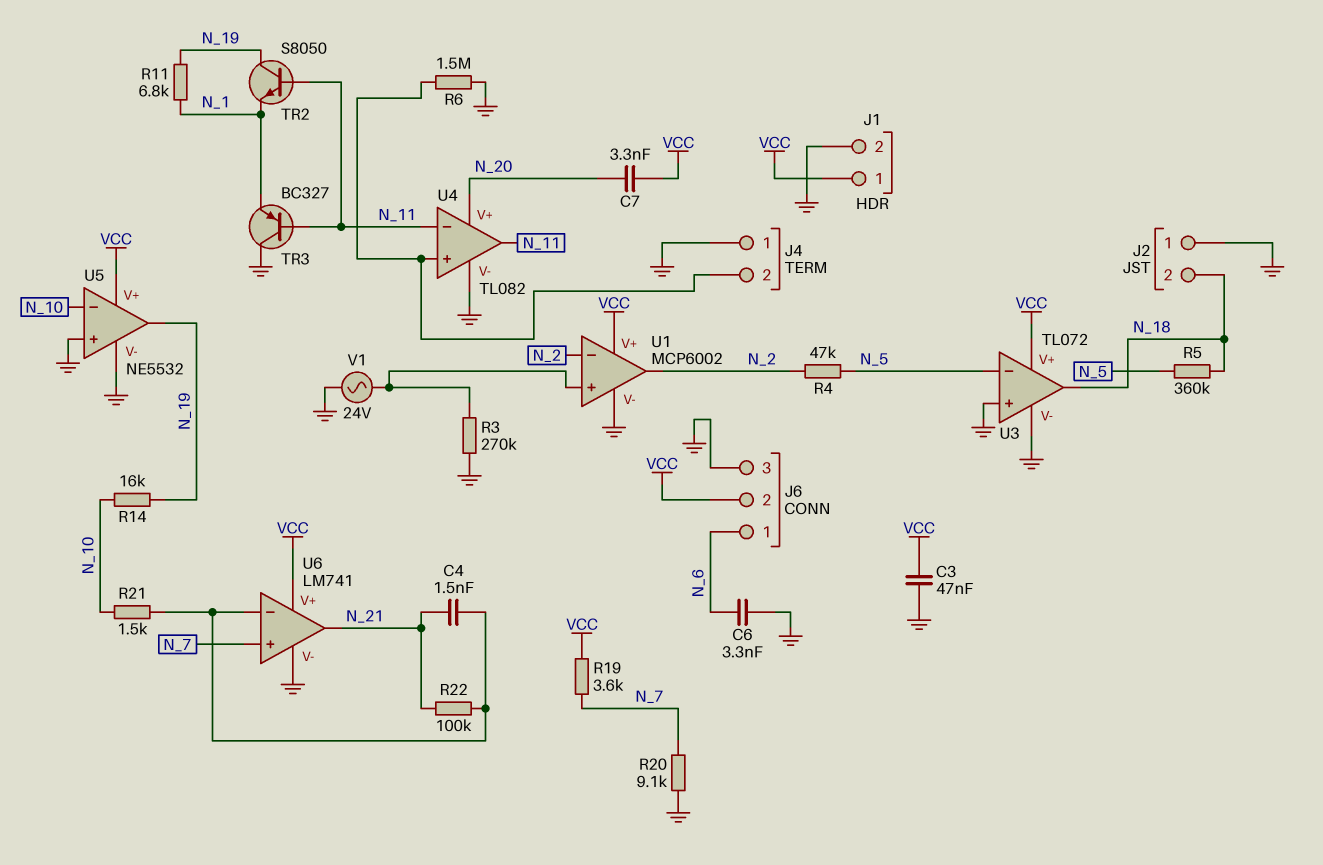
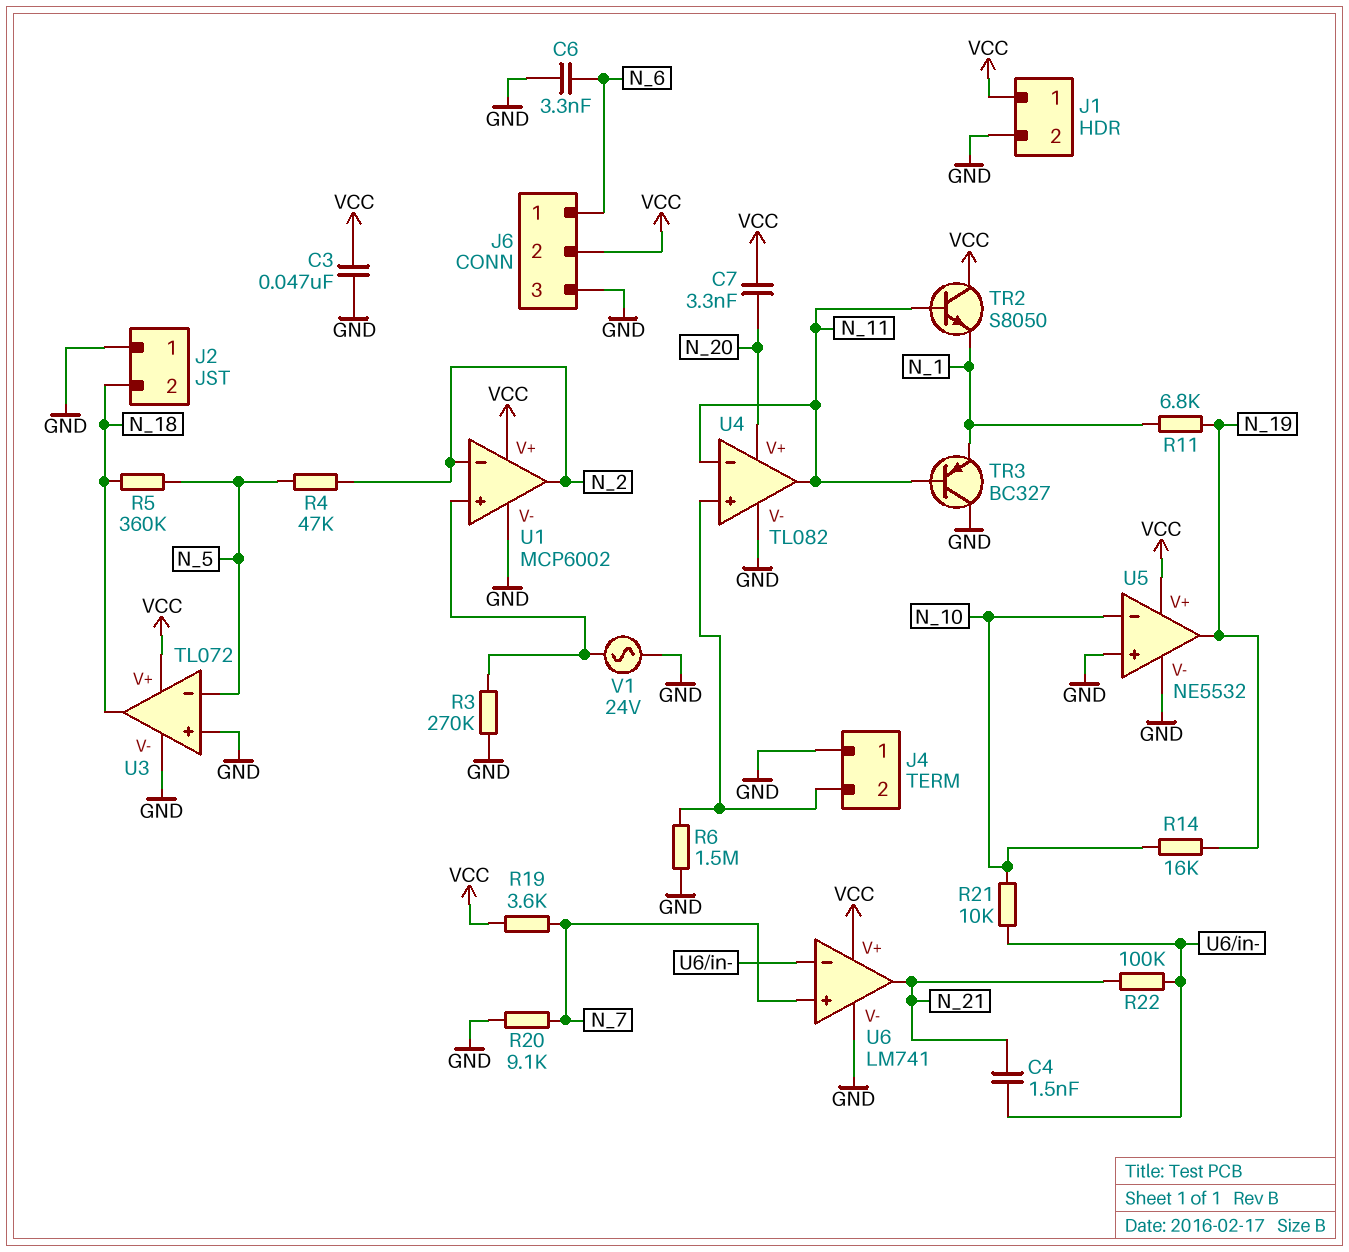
R21: 1.5k (N_10, U6/in-) -> 10k (N_10, U6/in-)
TR2: NPN S8050 (B N_11, C N_19, E N_1) -> NPN S8050 (B N_11, C VCC, E N_1)

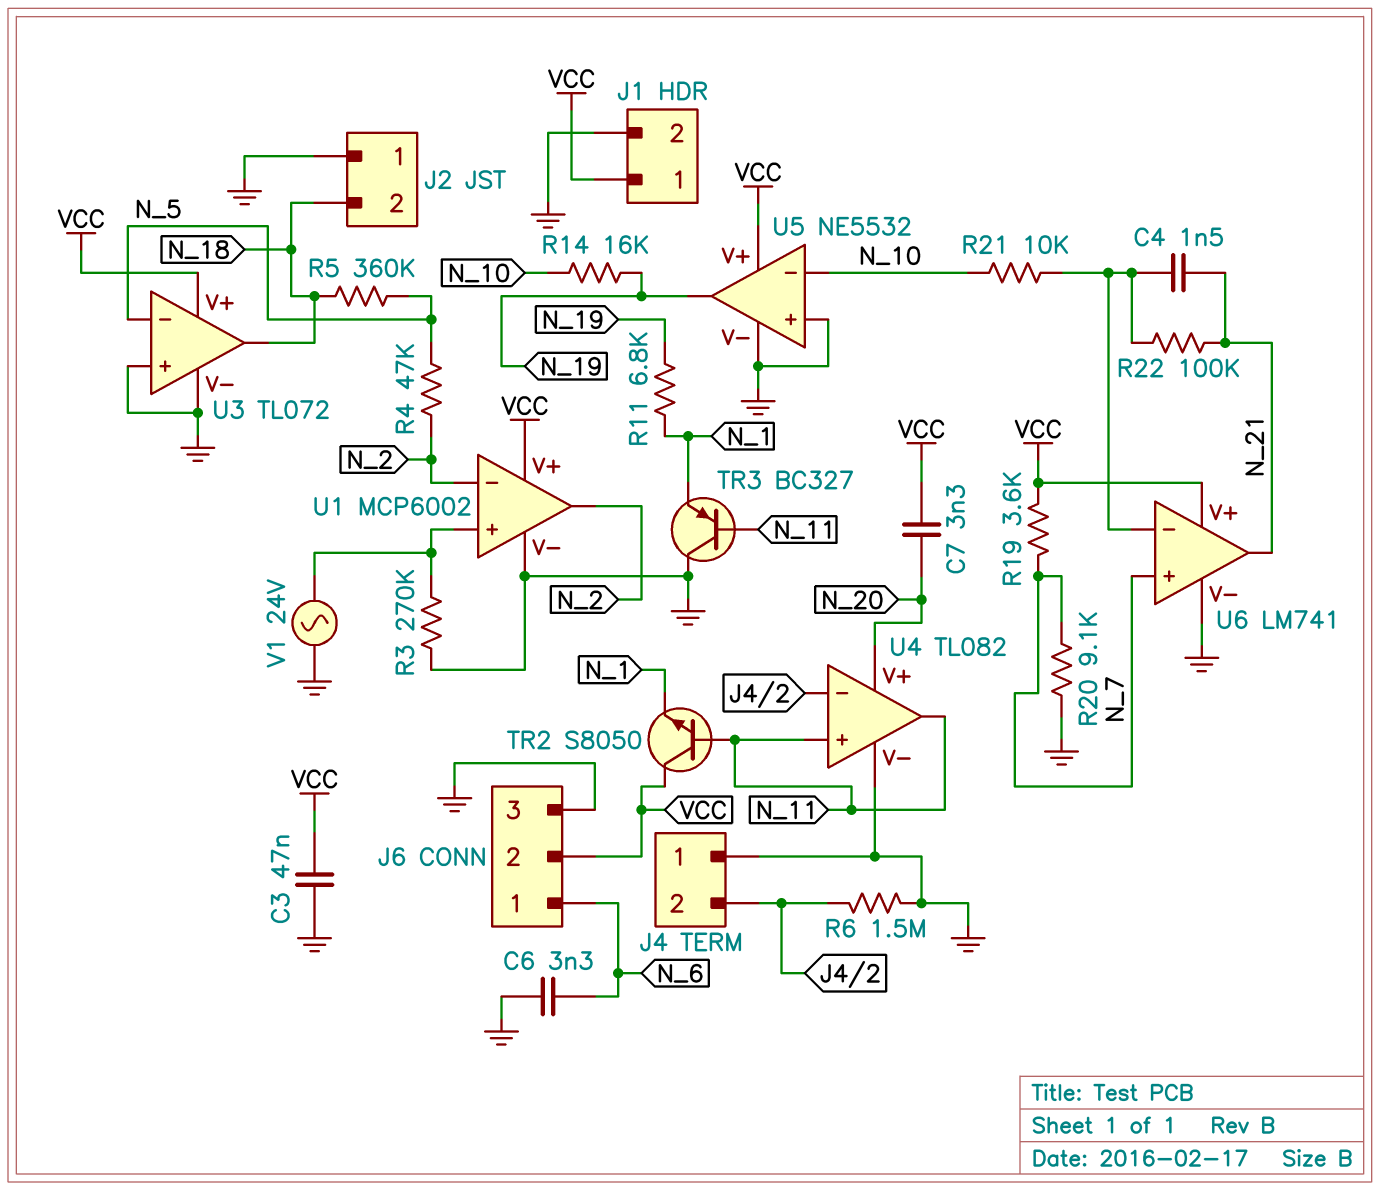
U4 pin in+: J4/2 -> N_11
U4 pin in-: N_11 -> J4/2

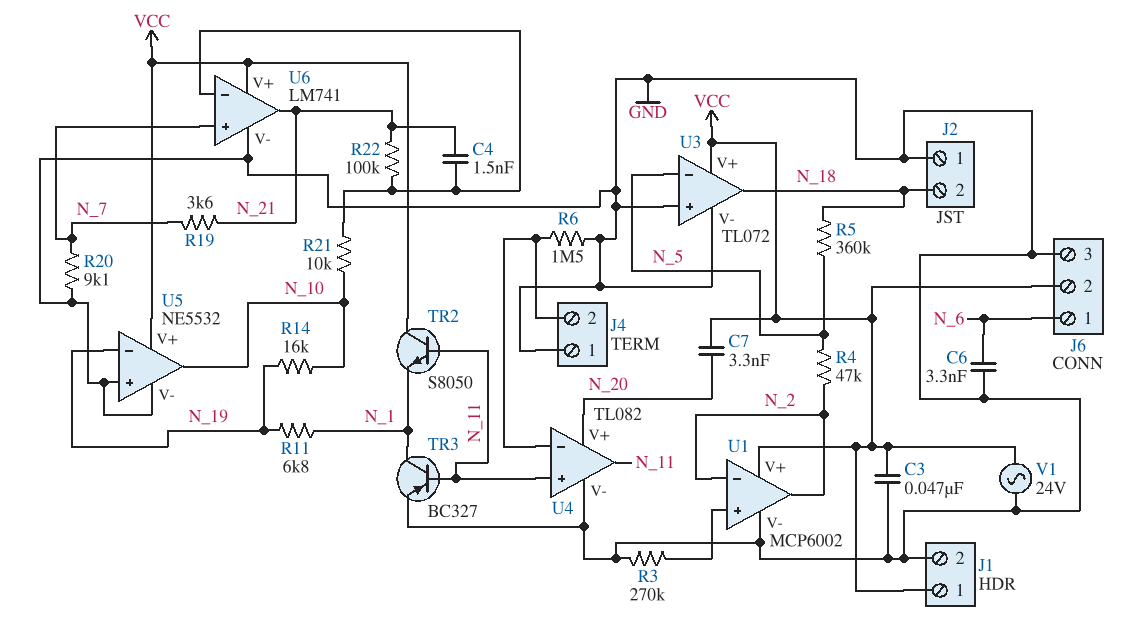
R19: 3.6k (N_7, VCC) -> 3.6k (N_7, N_21)
TR3: PNP BC327 (B N_11, C GND, E N_1) -> PNP BC327 (B N_11, C N_1, E GND)
U5 pin in-: N_10 -> N_19
U5 pin out: N_19 -> N_10
V1: AC 24V (GND, U1/in+) -> AC 24V (GND, VCC)

